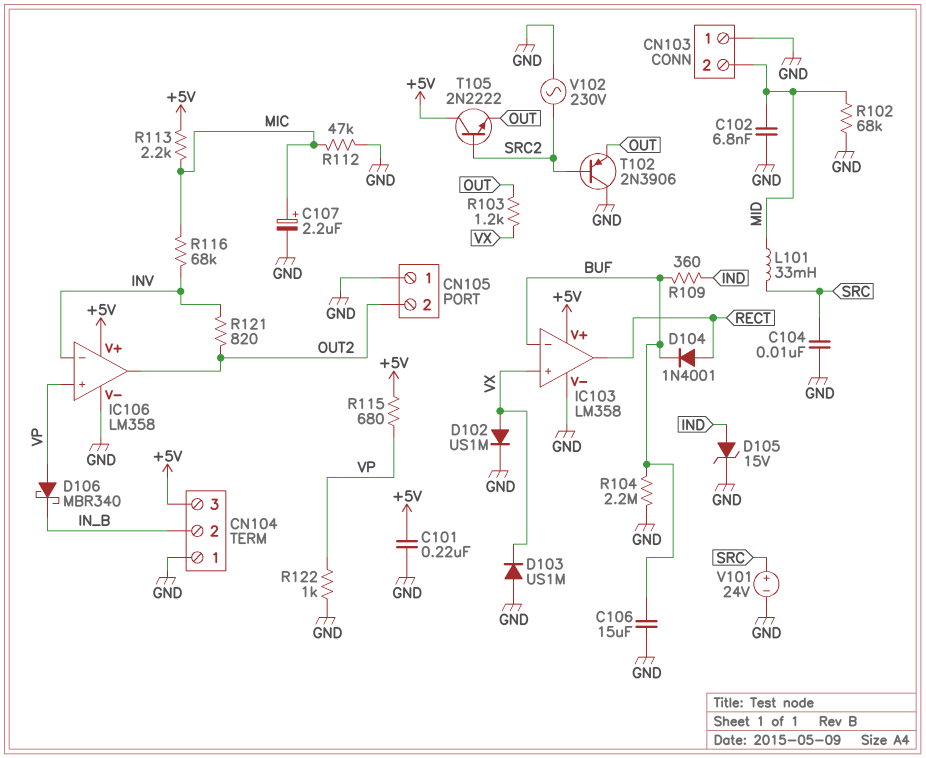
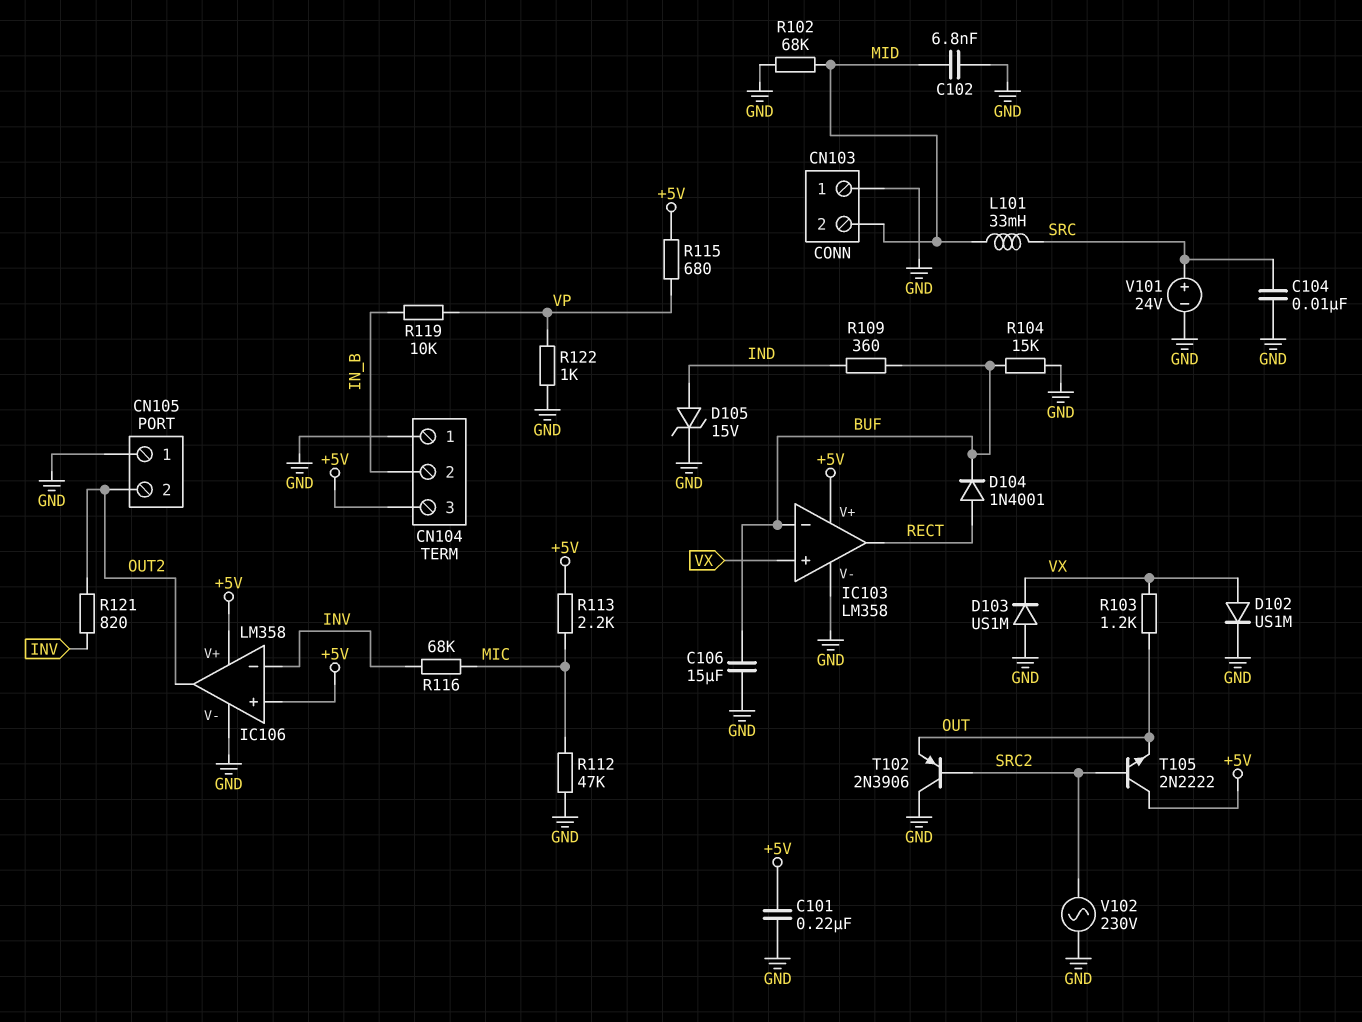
C107: 2.2uF (plus MIC, minus GND) -> none
D106: schottky MBR340 (A VP, K IN_B) -> none
IC106 pin in+: VP -> +5V
R104: 2.2M (BUF, GND) -> 15k (BUF, GND)
R119: none -> 10k (IN_B, VP)

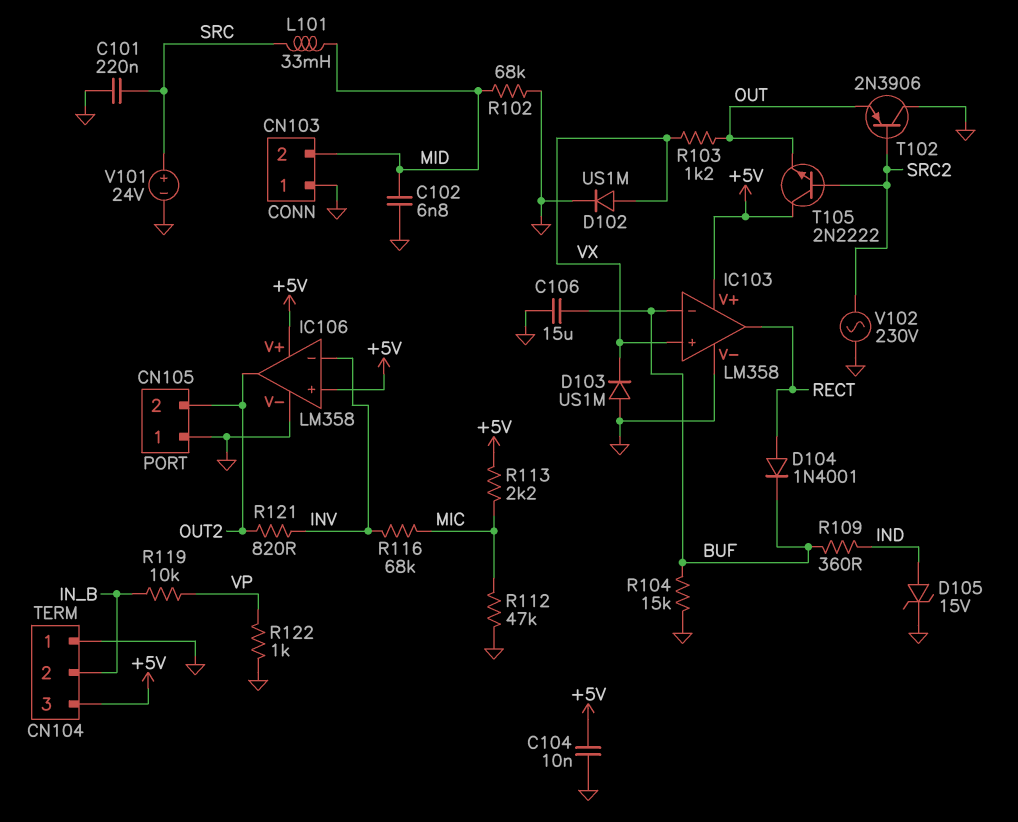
C101: 220nF (+5V, GND) -> 220nF (GND, SRC)
C104: 10nF (GND, SRC) -> 10nF (+5V, GND)
R115: 680 (+5V, VP) -> none

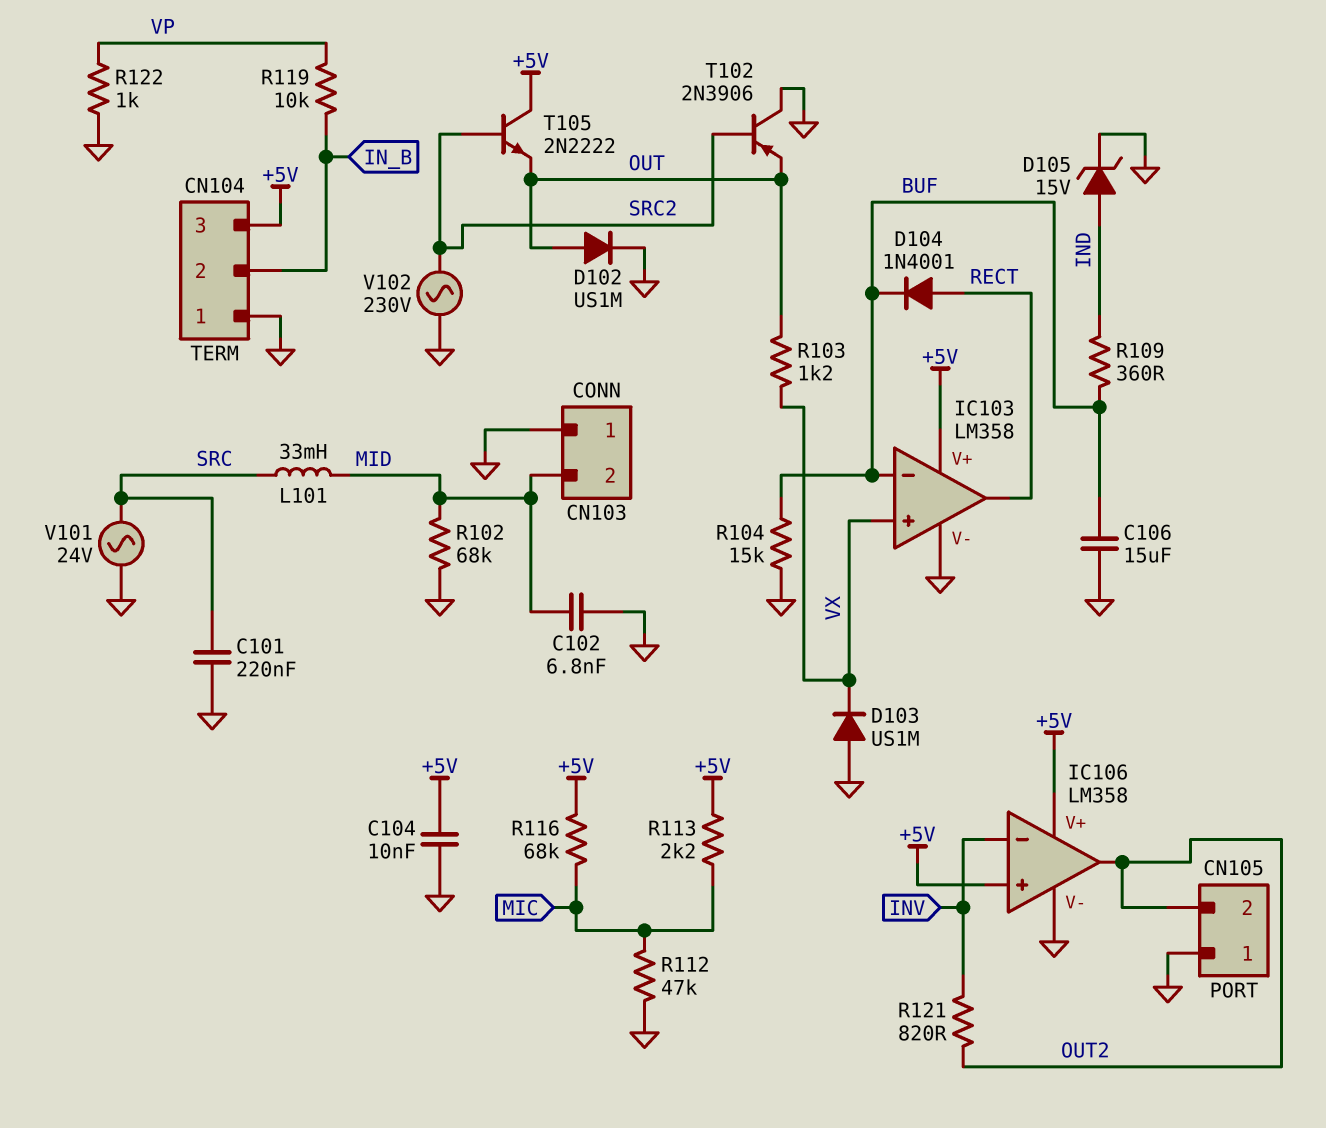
D102: diode US1M (A VX, K GND) -> diode US1M (A OUT, K GND)
R116: 68k (INV, MIC) -> 68k (+5V, MIC)
V101: 24V (plus SRC, minus GND) -> AC 24V (GND, SRC)

